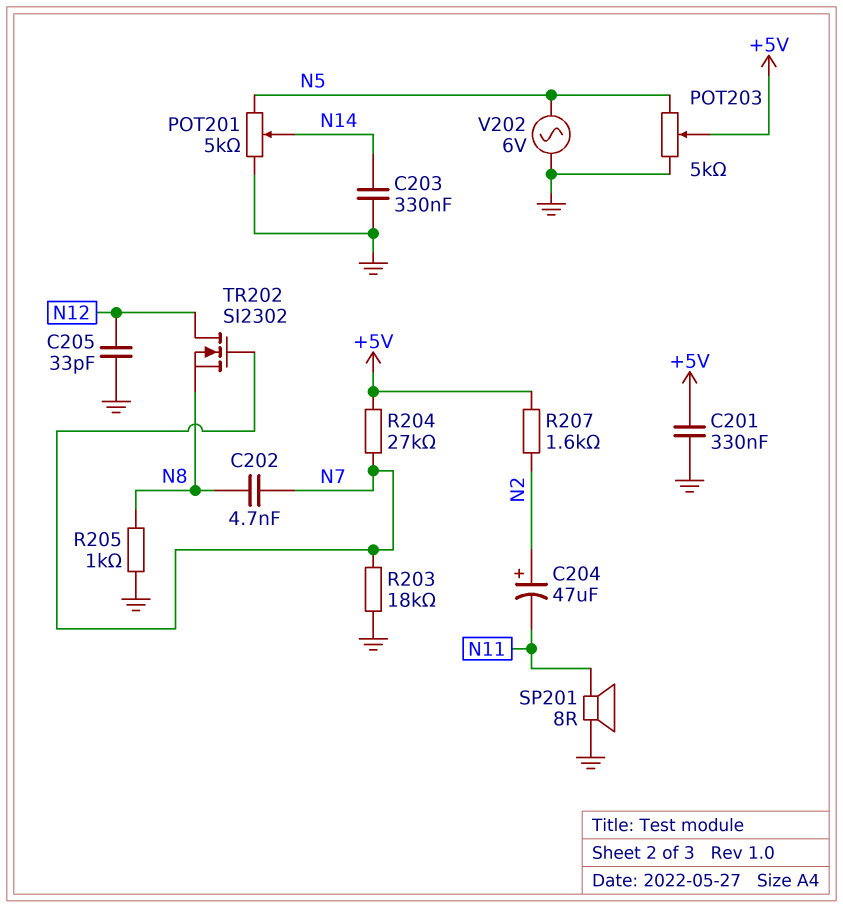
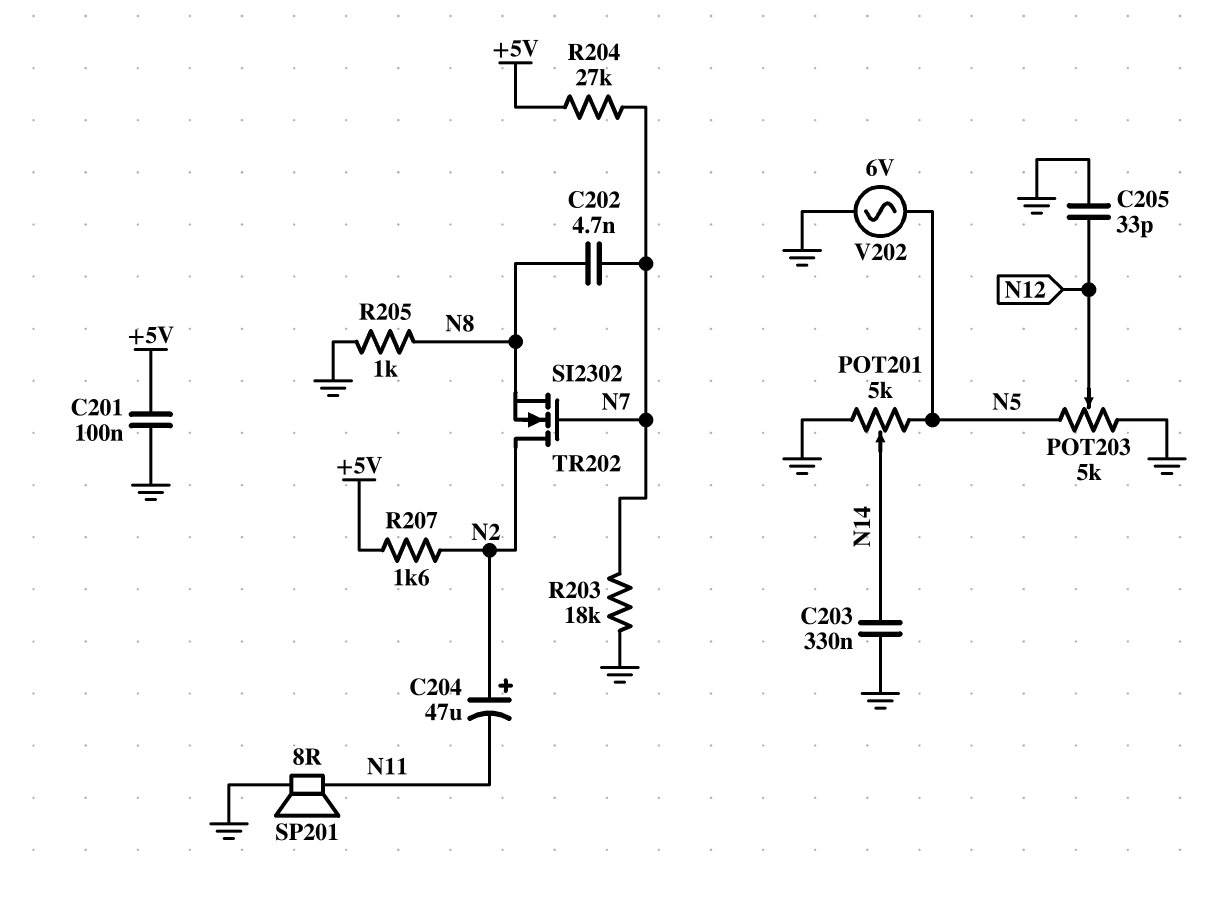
C201: 330nF (+5V, GND) -> 100nF (+5V, GND)
POT203: 5k (GND, N5, wiper +5V) -> 5k (GND, N5, wiper N12)
TR202: NMOS SI2302 (G N7, D N12, S N8) -> NMOS SI2302 (G N7, D N2, S N8)

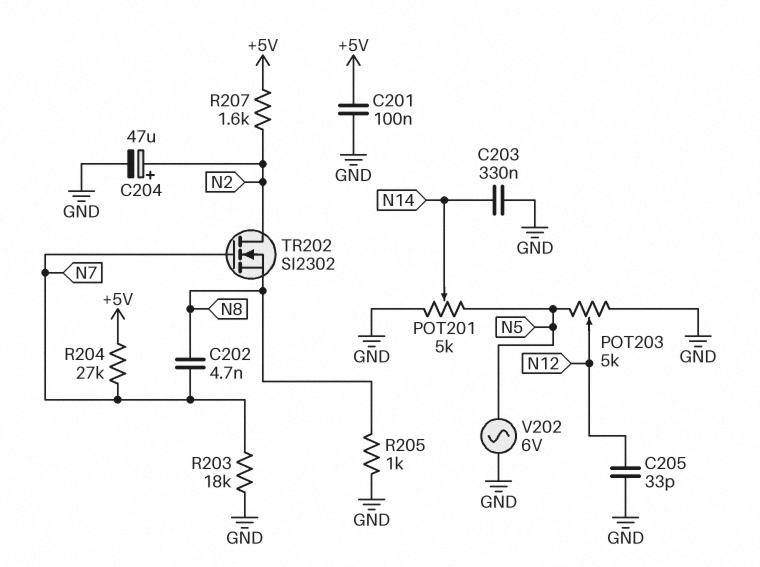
C204: 47uF (plus N2, minus N11) -> 47uF (plus N2, minus GND)
SP201: speaker 8R (GND, N11) -> none

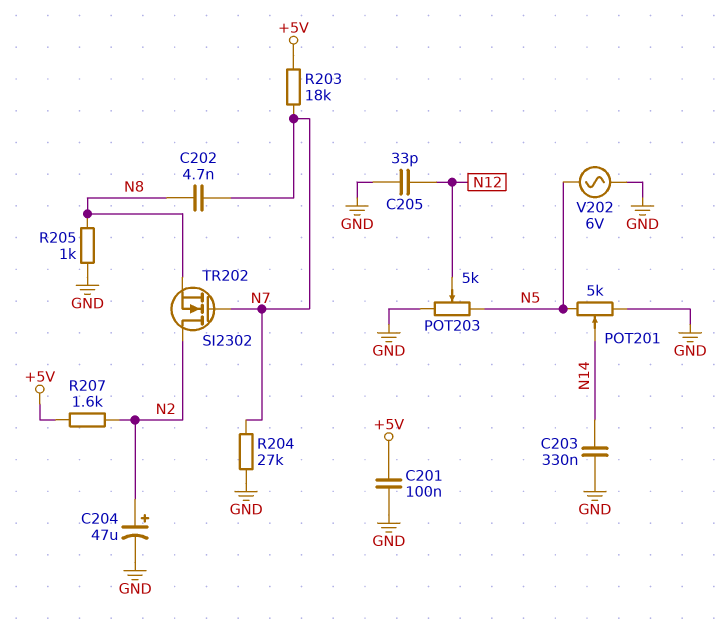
R203: 18k (GND, N7) -> 18k (+5V, N7)
R204: 27k (+5V, N7) -> 27k (GND, N7)

